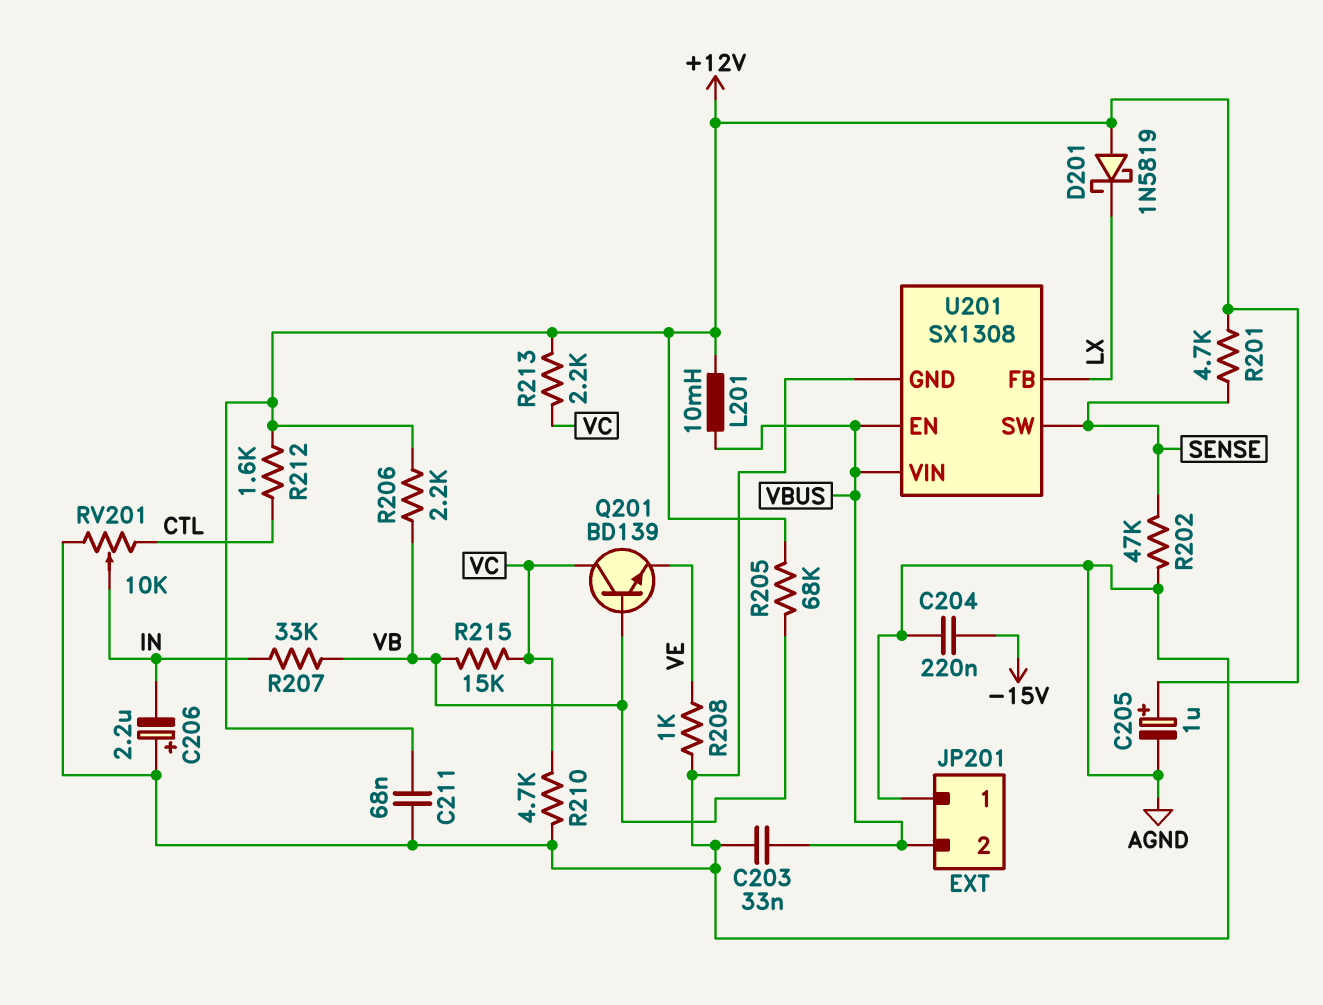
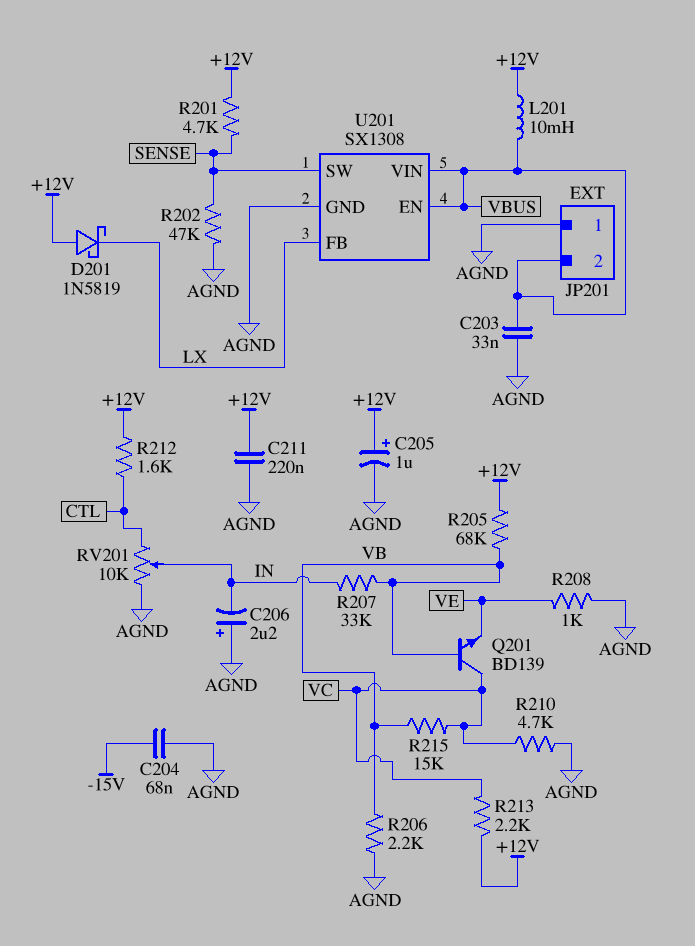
C204: 220nF (-15V, AGND) -> 68nF (-15V, AGND)
C211: 68nF (+12V, AGND) -> 220nF (+12V, AGND)
R206: 2.2k (+12V, VB) -> 2.2k (AGND, VB)

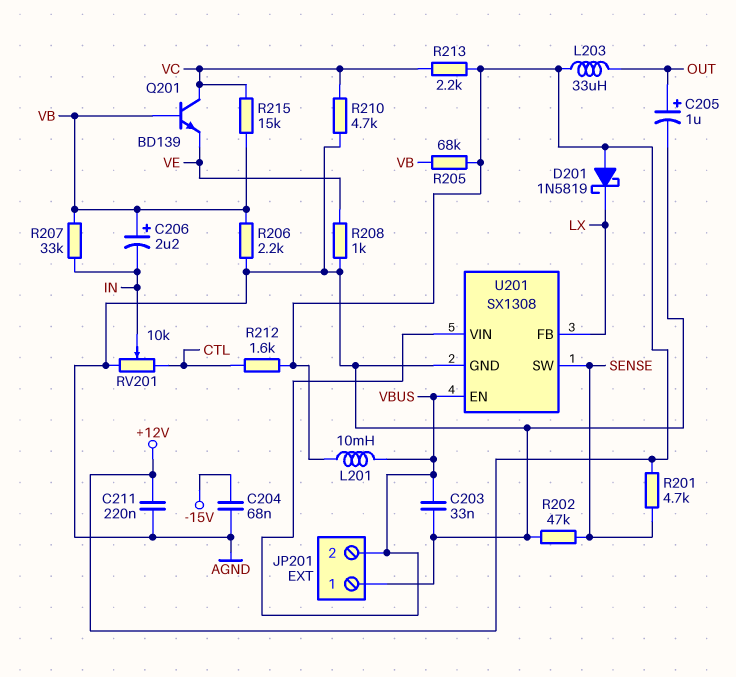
C205: 1uF (plus +12V, minus AGND) -> 1uF (plus OUT, minus AGND)
C206: 2.2uF (plus AGND, minus IN) -> 2.2uF (plus VB, minus IN)
L203: none -> 33uH (+12V, OUT)

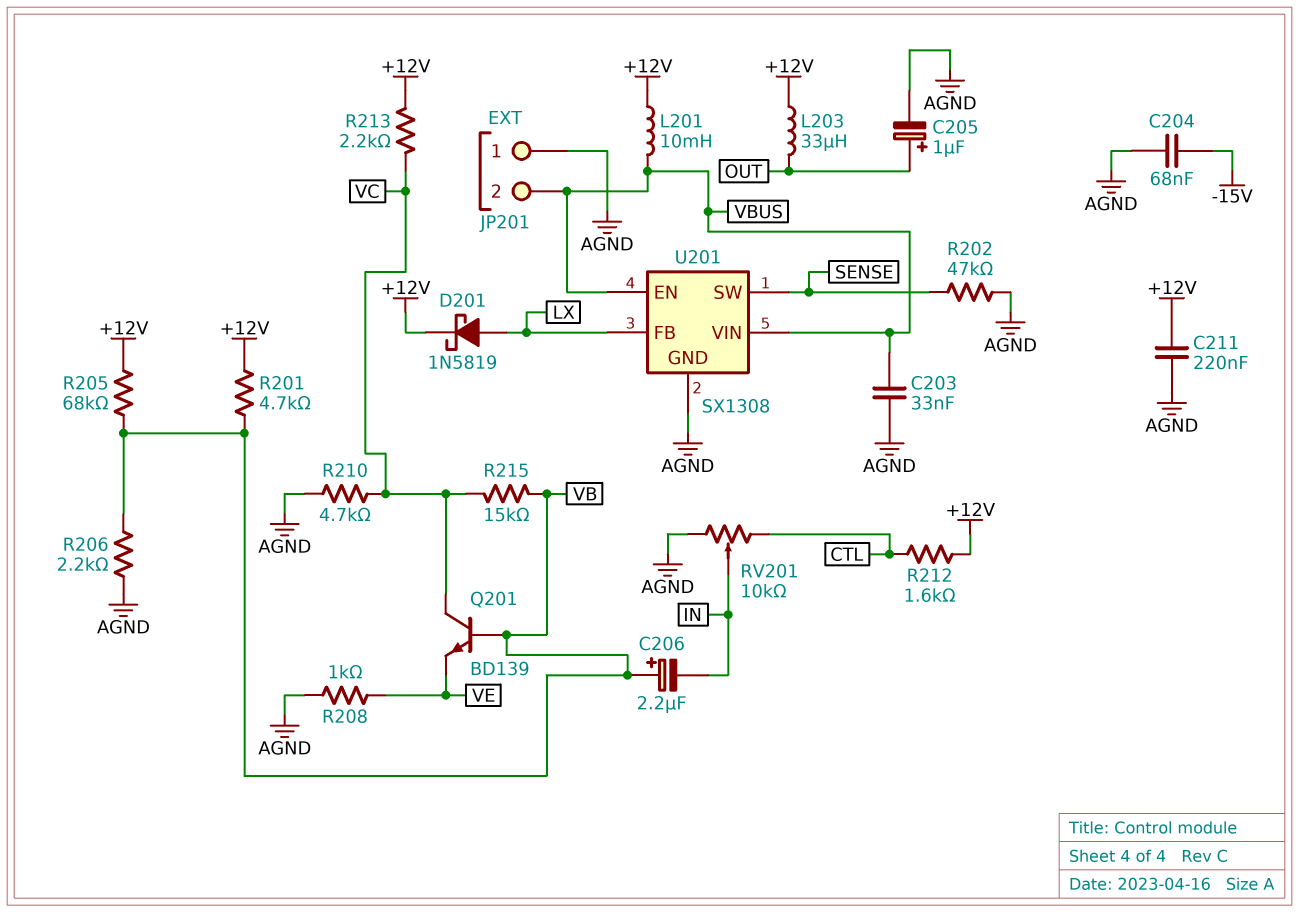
D201: schottky 1N5819 (A +12V, K LX) -> schottky 1N5819 (A LX, K +12V)
R201: 4.7k (+12V, SENSE) -> 4.7k (+12V, VB)
R207: 33k (IN, VB) -> none

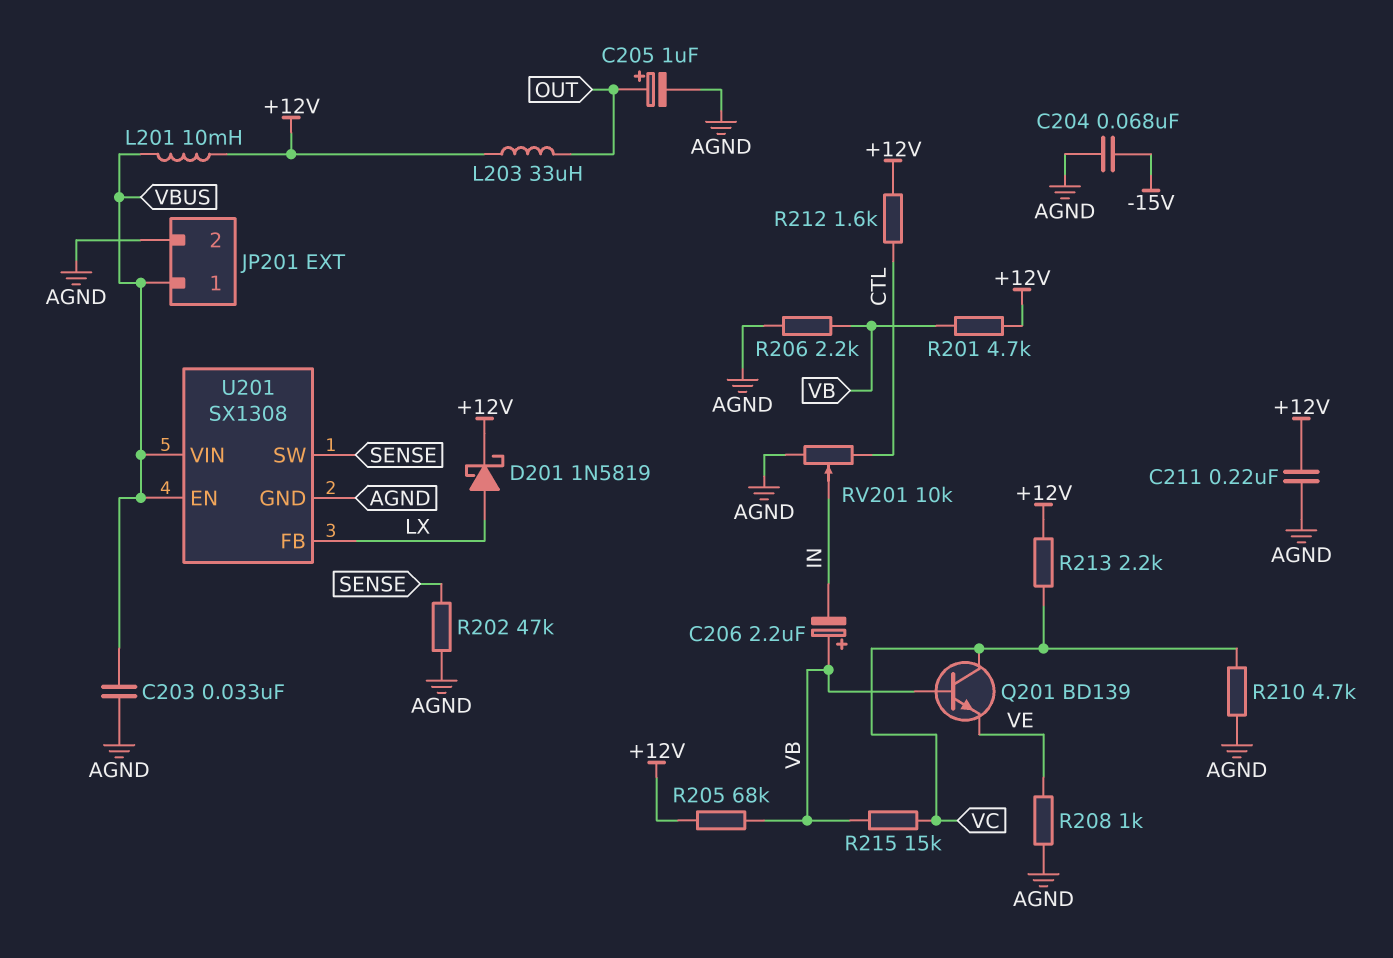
JP201 pin 1: AGND -> VBUS
JP201 pin 2: VBUS -> AGND

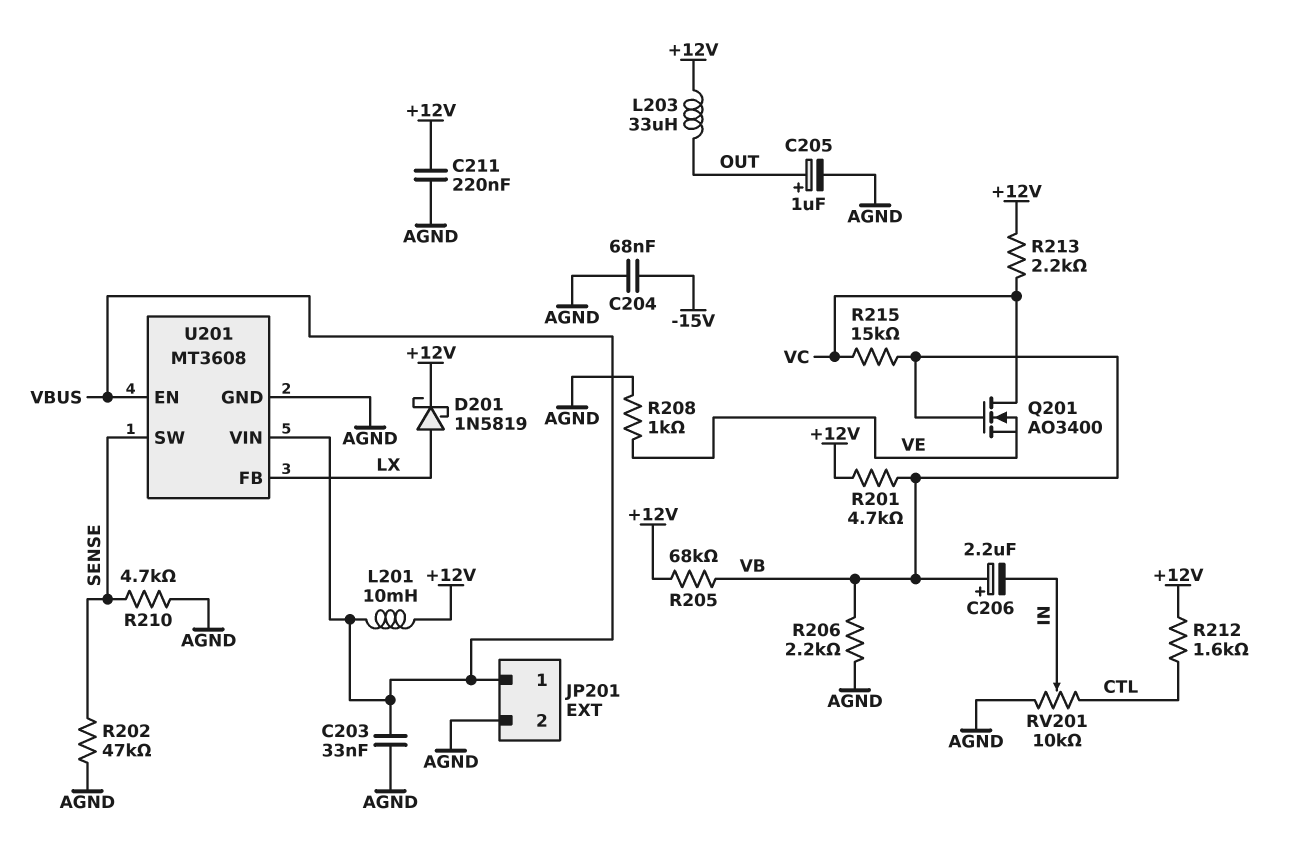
Q201: NPN BD139 (B VB, C VC, E VE) -> NMOS AO3400 (G VB, D VC, S VE)
R210: 4.7k (AGND, VC) -> 4.7k (AGND, SENSE)
U201: SX1308 -> MT3608

